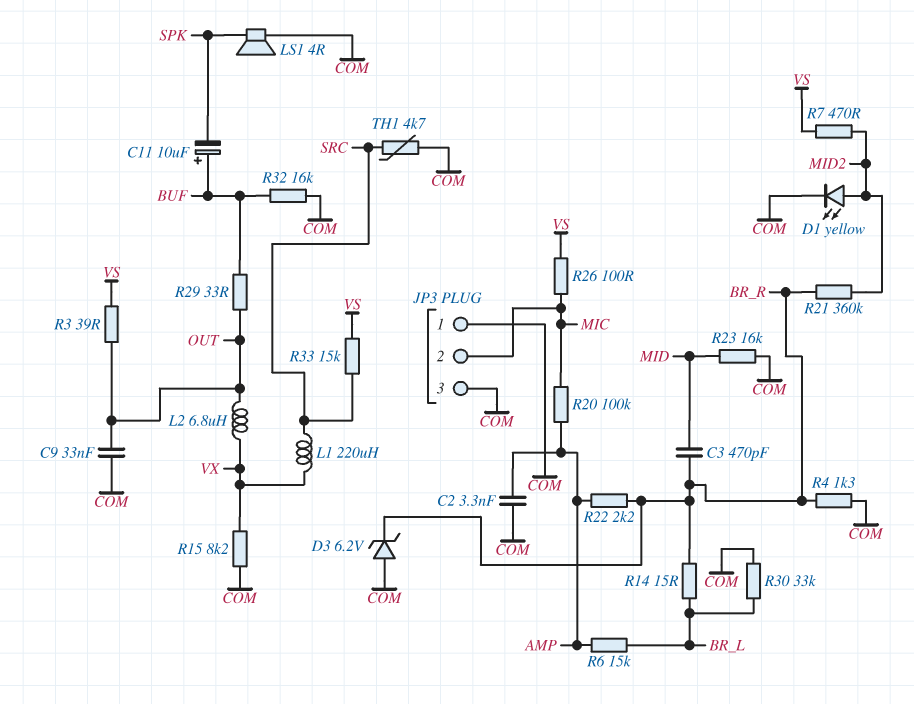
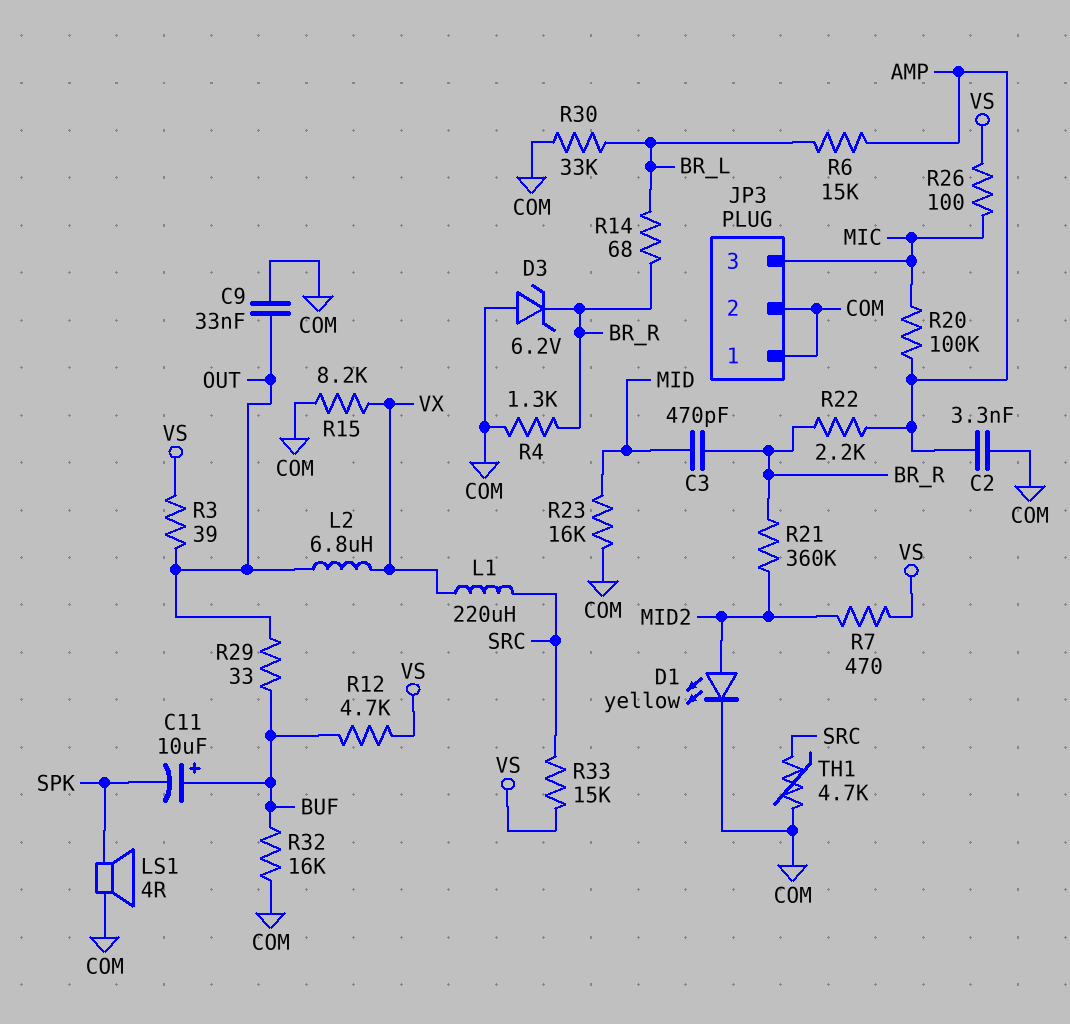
JP3 pin 2: MIC -> COM
JP3 pin 3: COM -> MIC
R12: none -> 4.7k (BUF, VS)
R14: 15 (BR_L, BR_R) -> 68 (BR_L, BR_R)

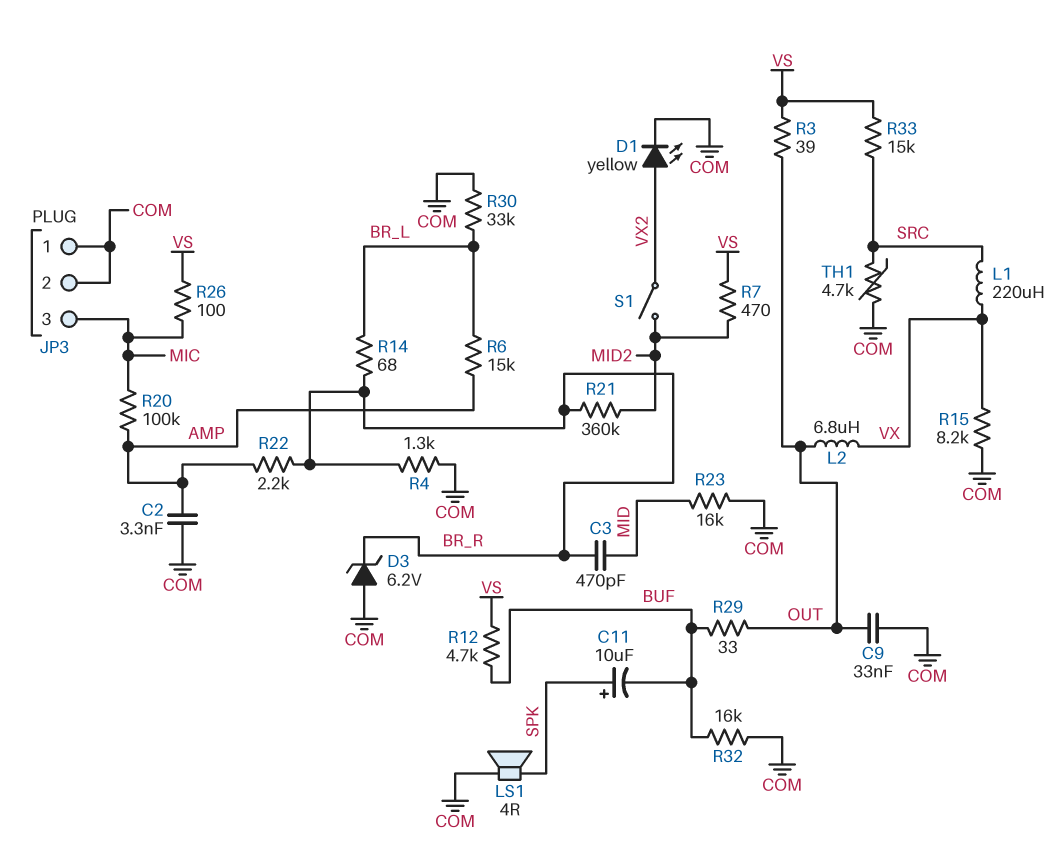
C11: 10uF (plus BUF, minus SPK) -> 10uF (plus SPK, minus BUF)
D1: LED yellow (A MID2, K COM) -> LED yellow (A VX2, K COM)
S1: none -> switch (MID2, VX2)

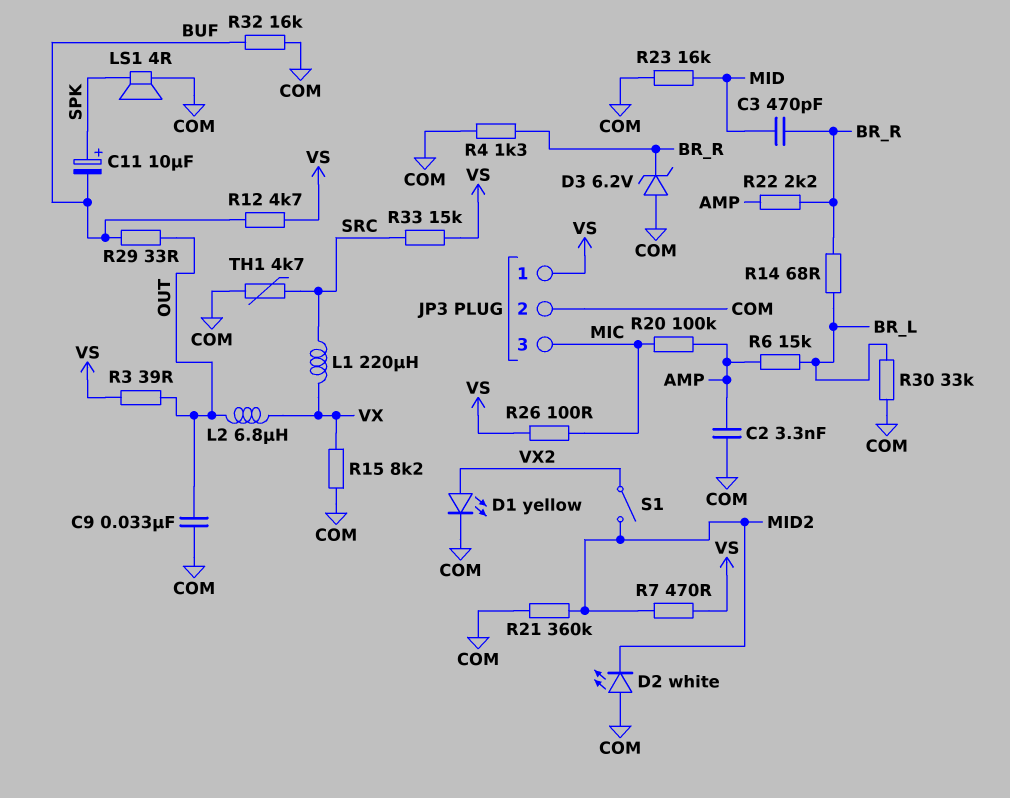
D2: none -> LED white (A COM, K MID2)
JP3 pin 1: COM -> VS
R21: 360k (BR_R, MID2) -> 360k (COM, MID2)

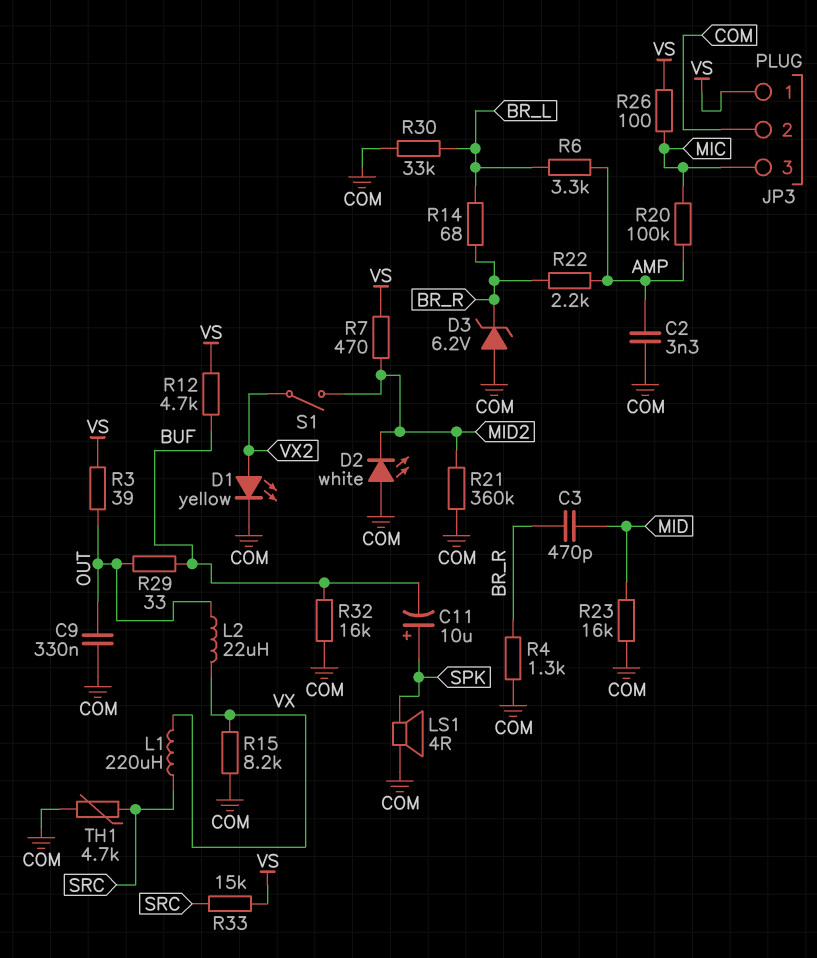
C9: 33nF (COM, OUT) -> 330nF (COM, OUT)
L2: 6.8uH (OUT, VX) -> 22uH (OUT, VX)
R6: 15k (AMP, BR_L) -> 3.3k (AMP, BR_L)

